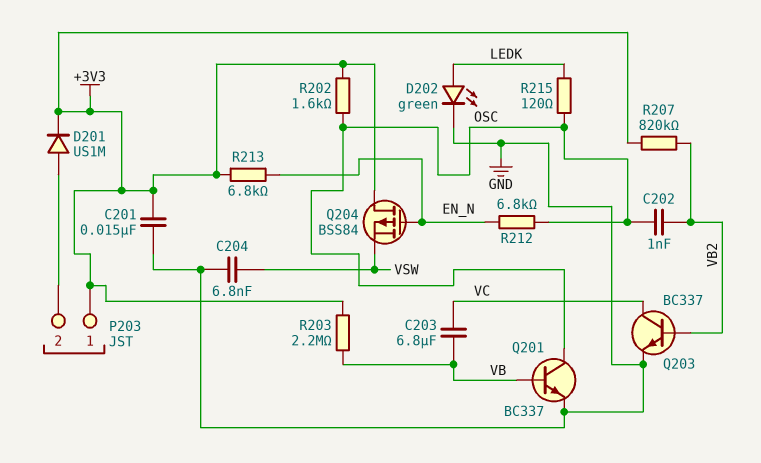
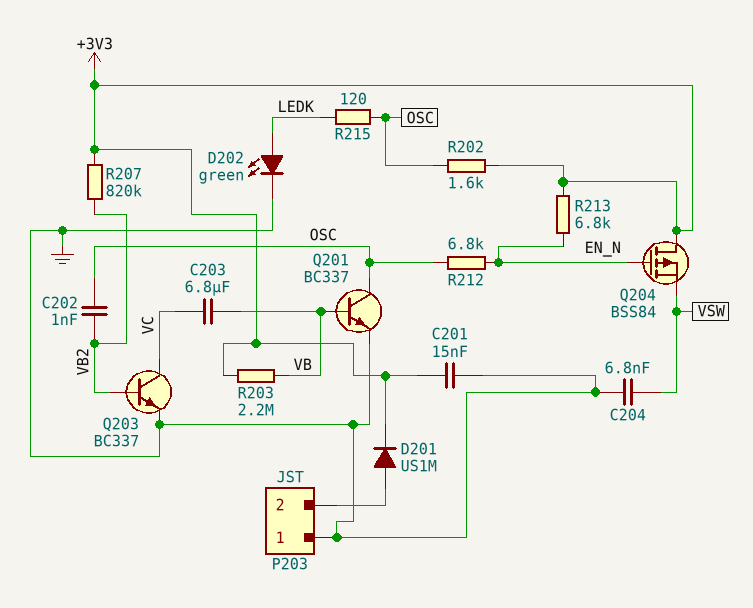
P203 pin 1: +3V3 -> GND

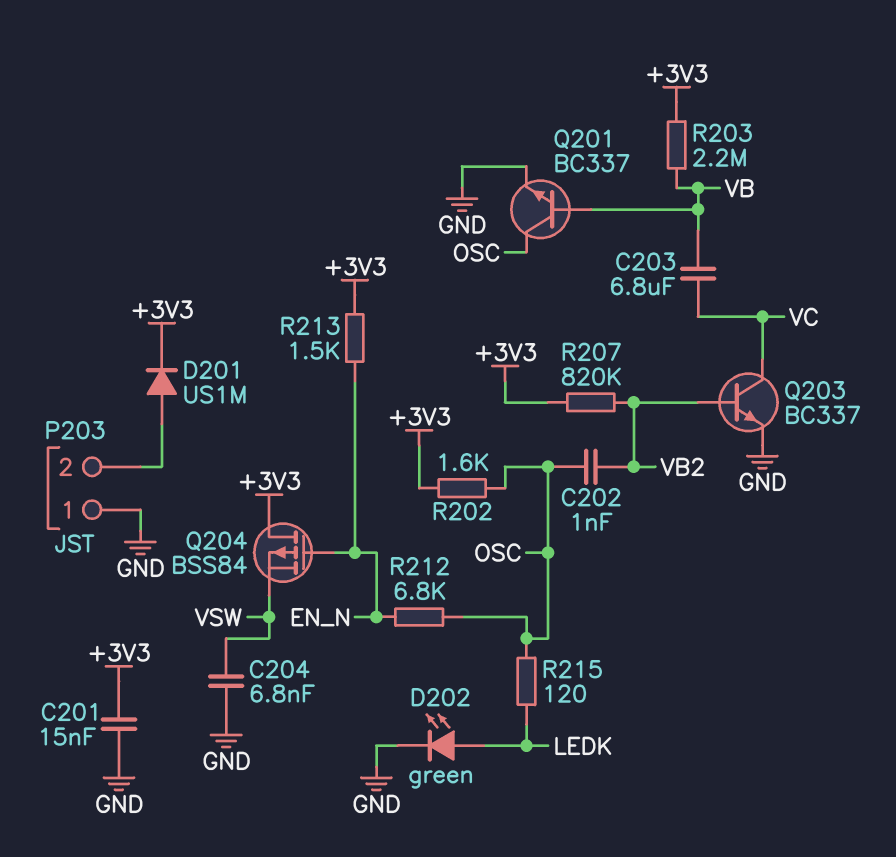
R213: 6.8k (+3V3, EN_N) -> 1.5k (+3V3, EN_N)

